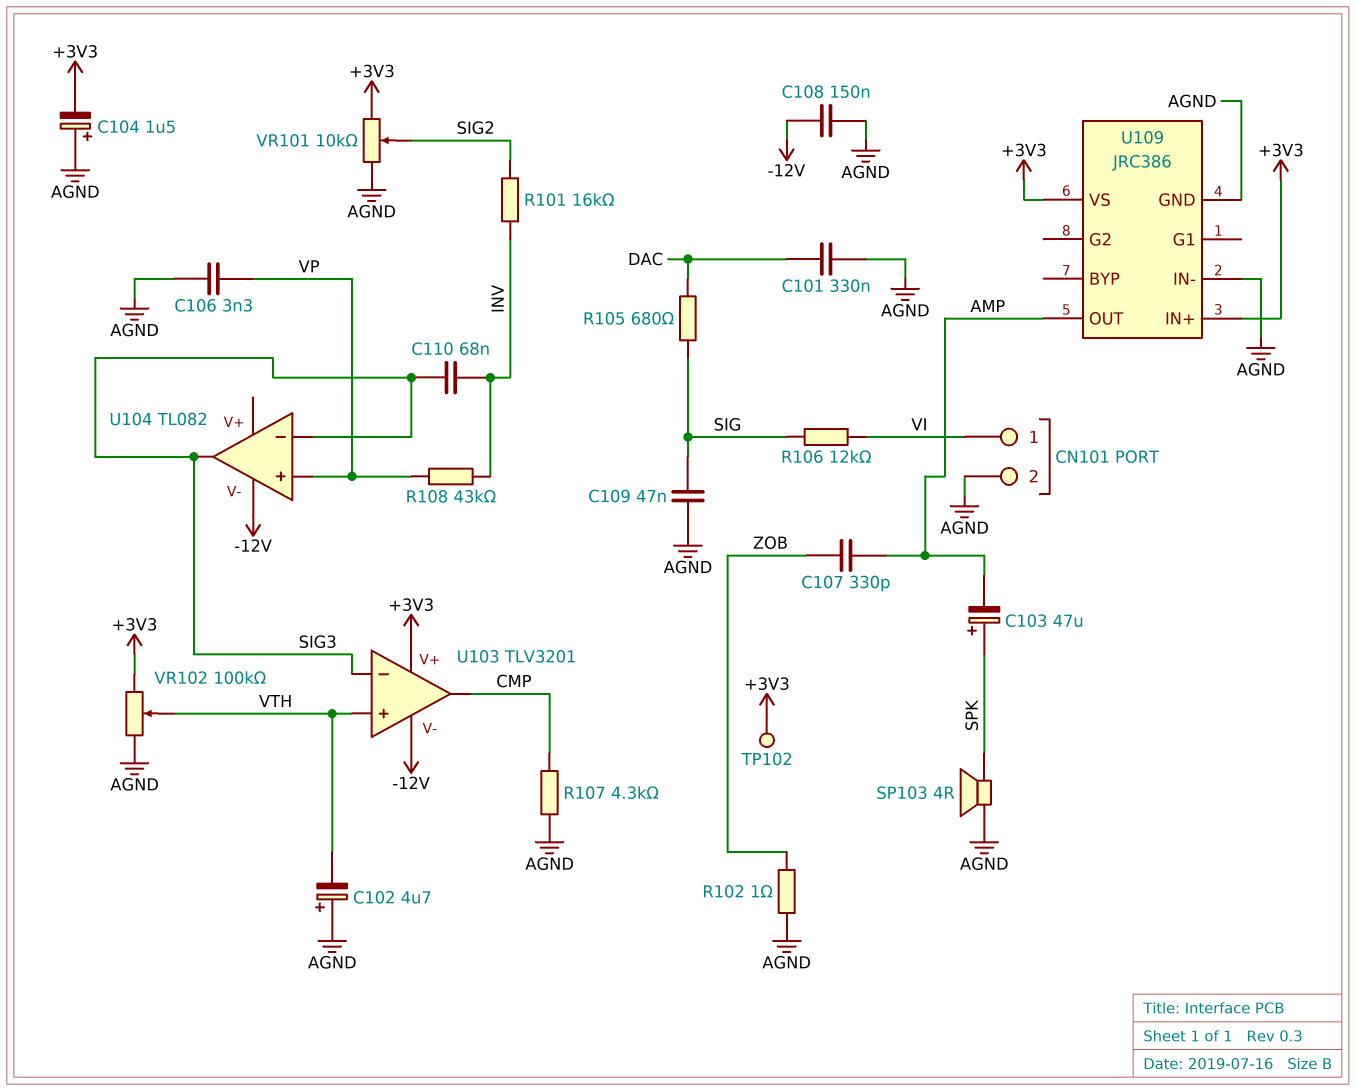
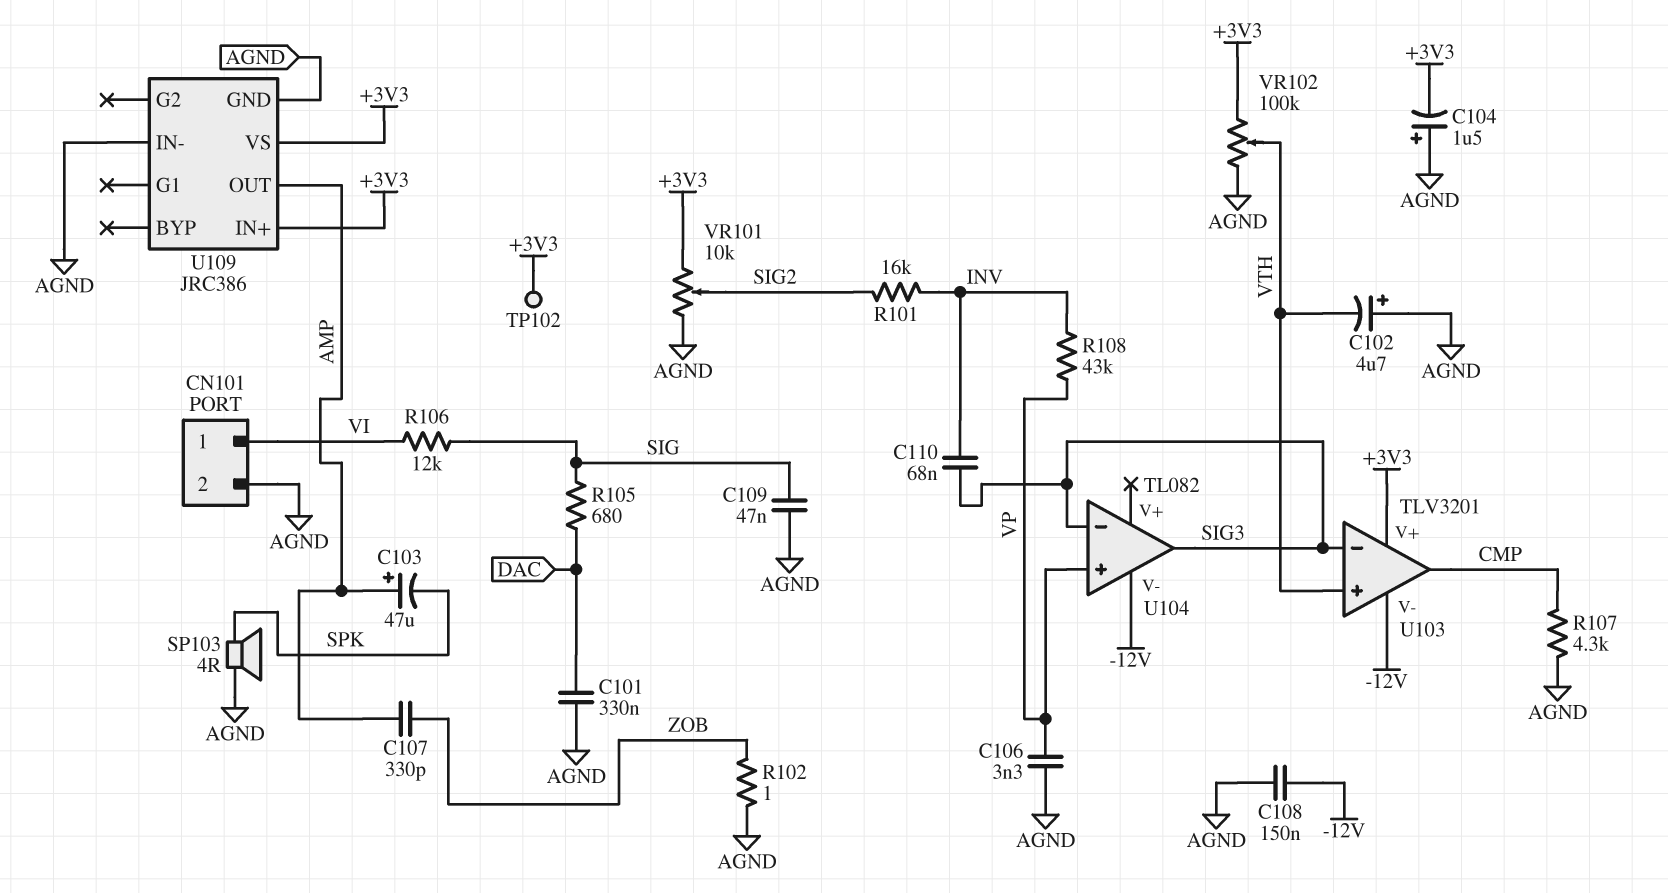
C103: 47uF (plus SPK, minus AMP) -> 47uF (plus AMP, minus SPK)

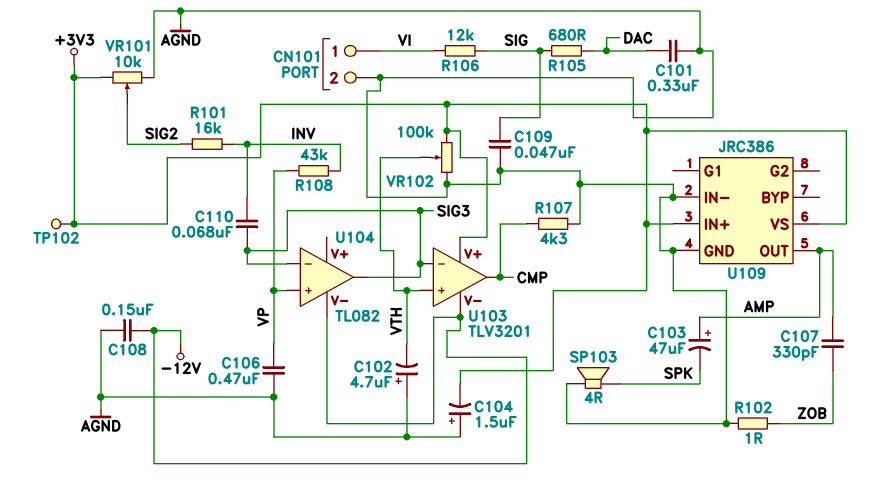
C106: 3.3nF (AGND, VP) -> 470nF (AGND, VP)

